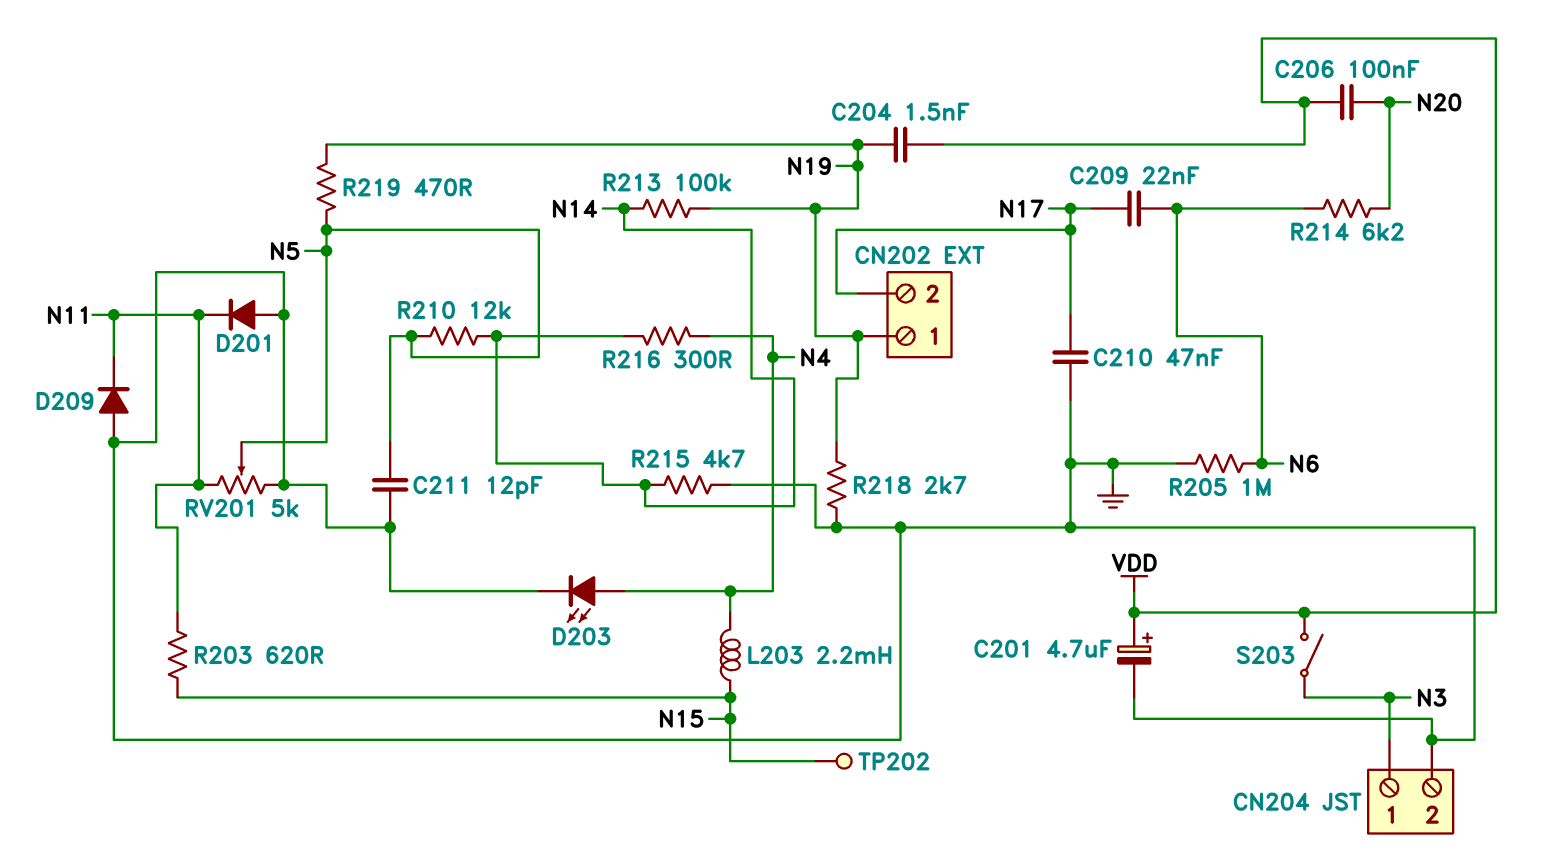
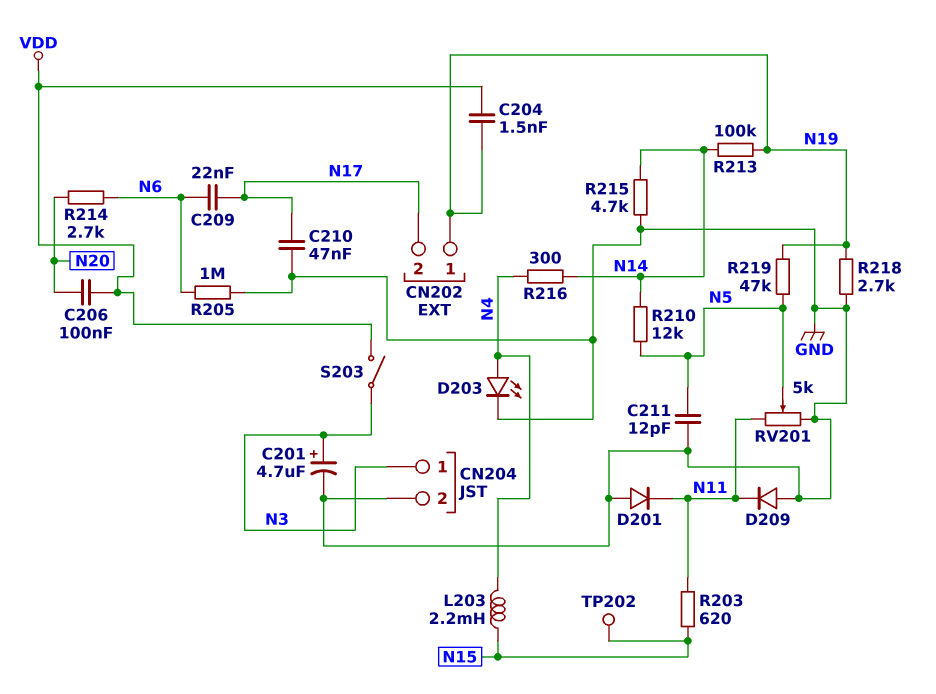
C201: 4.7uF (plus VDD, minus GND) -> 4.7uF (plus N3, minus GND)
R214: 6.2k (N6, N20) -> 2.7k (N6, N20)
R219: 470 (N5, N19) -> 47k (N5, N19)

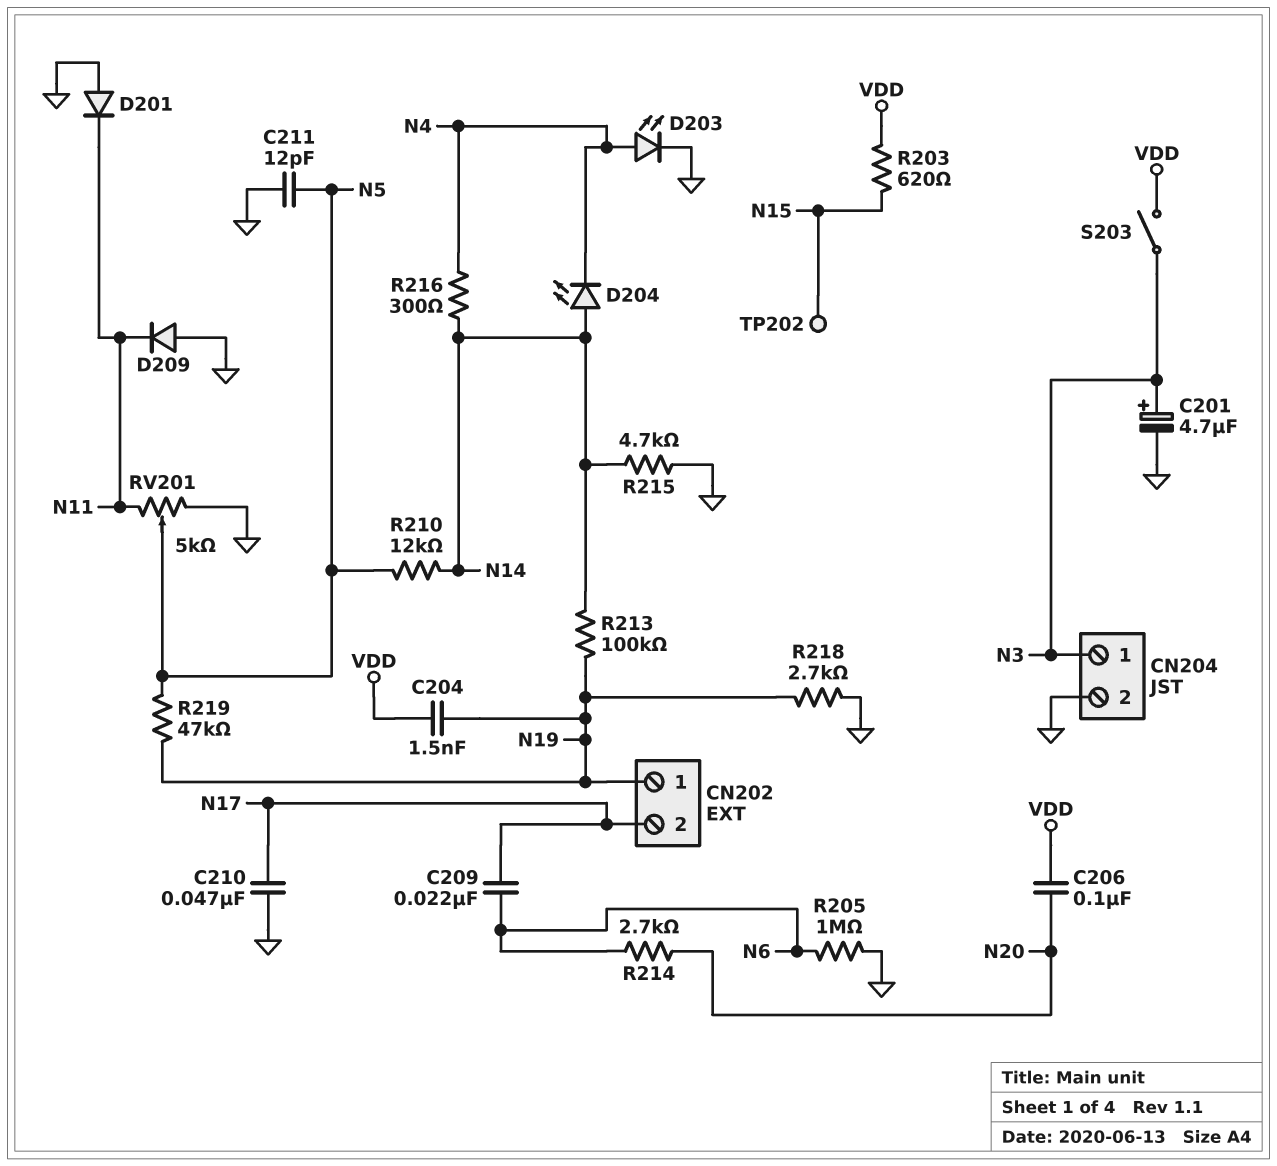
D204: none -> LED (A N14, K N4)
L203: 2.2mH (N4, N15) -> none
R203: 620 (N11, N15) -> 620 (N15, VDD)

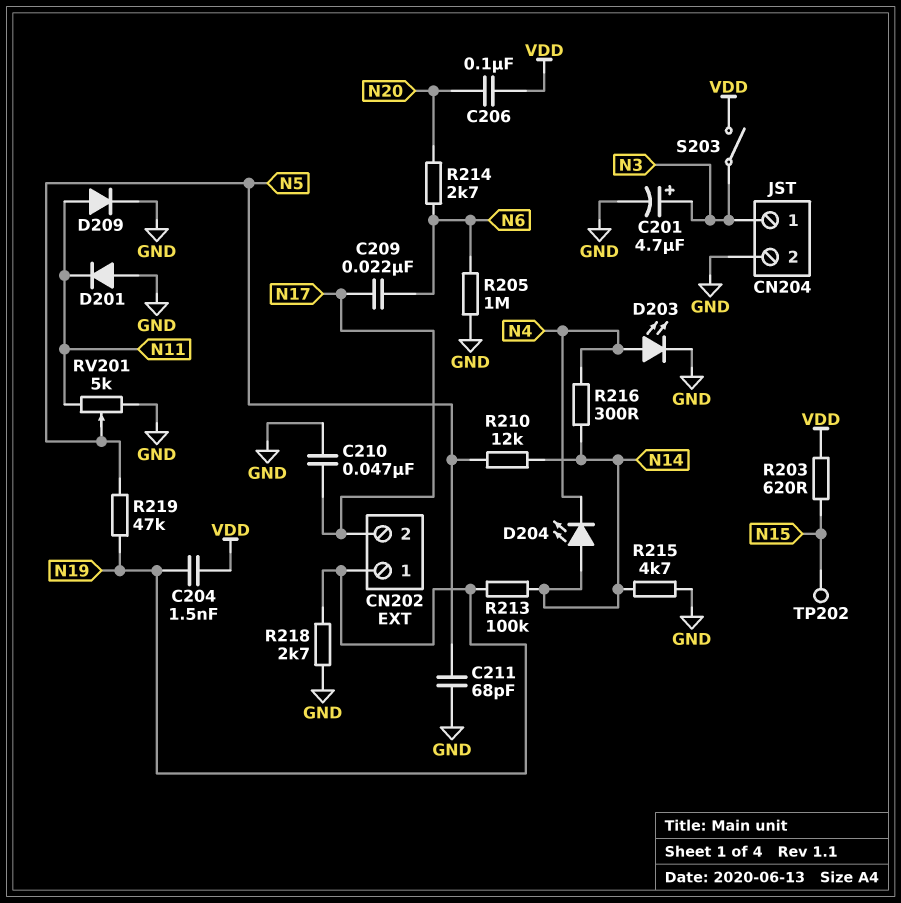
C211: 12pF (GND, N5) -> 68pF (GND, N5)
D209: diode (A GND, K N11) -> diode (A N11, K GND)

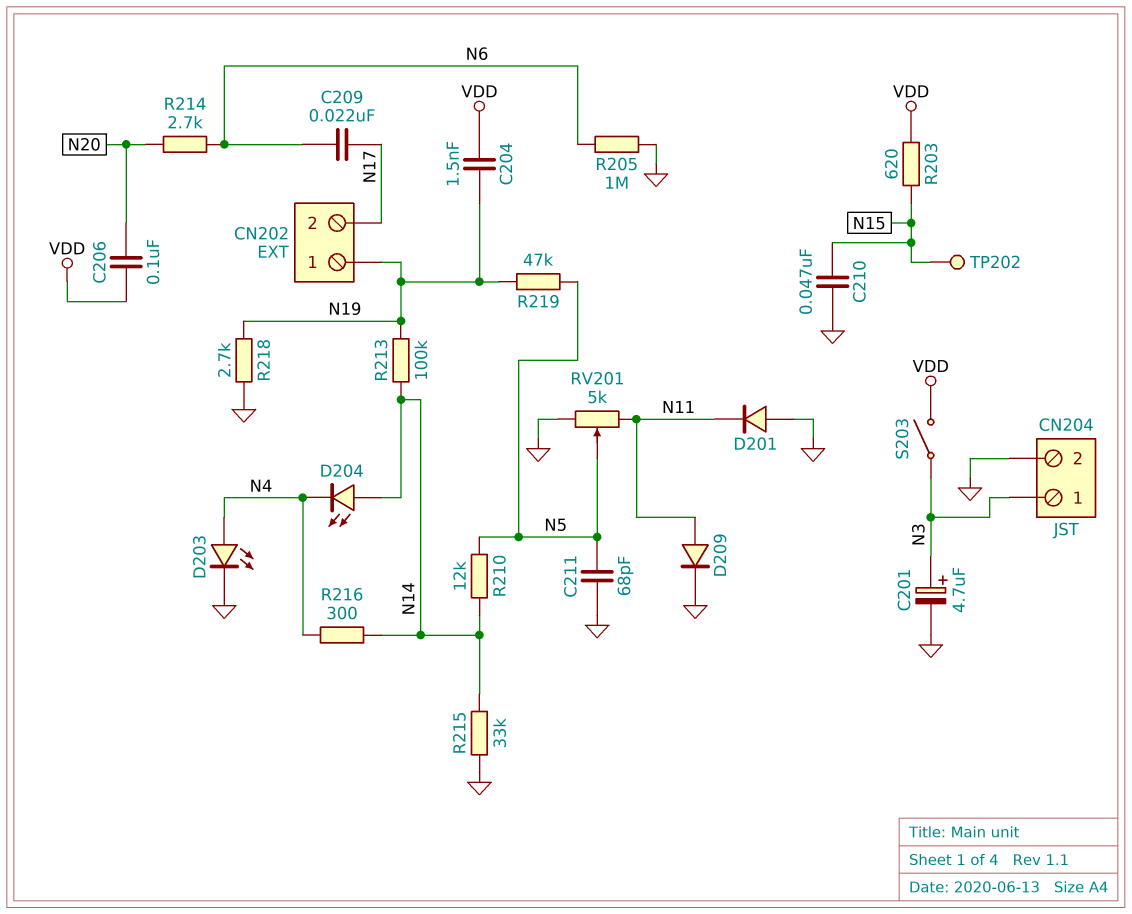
C210: 47nF (GND, N17) -> 47nF (GND, N15)
R215: 4.7k (GND, N14) -> 33k (GND, N14)

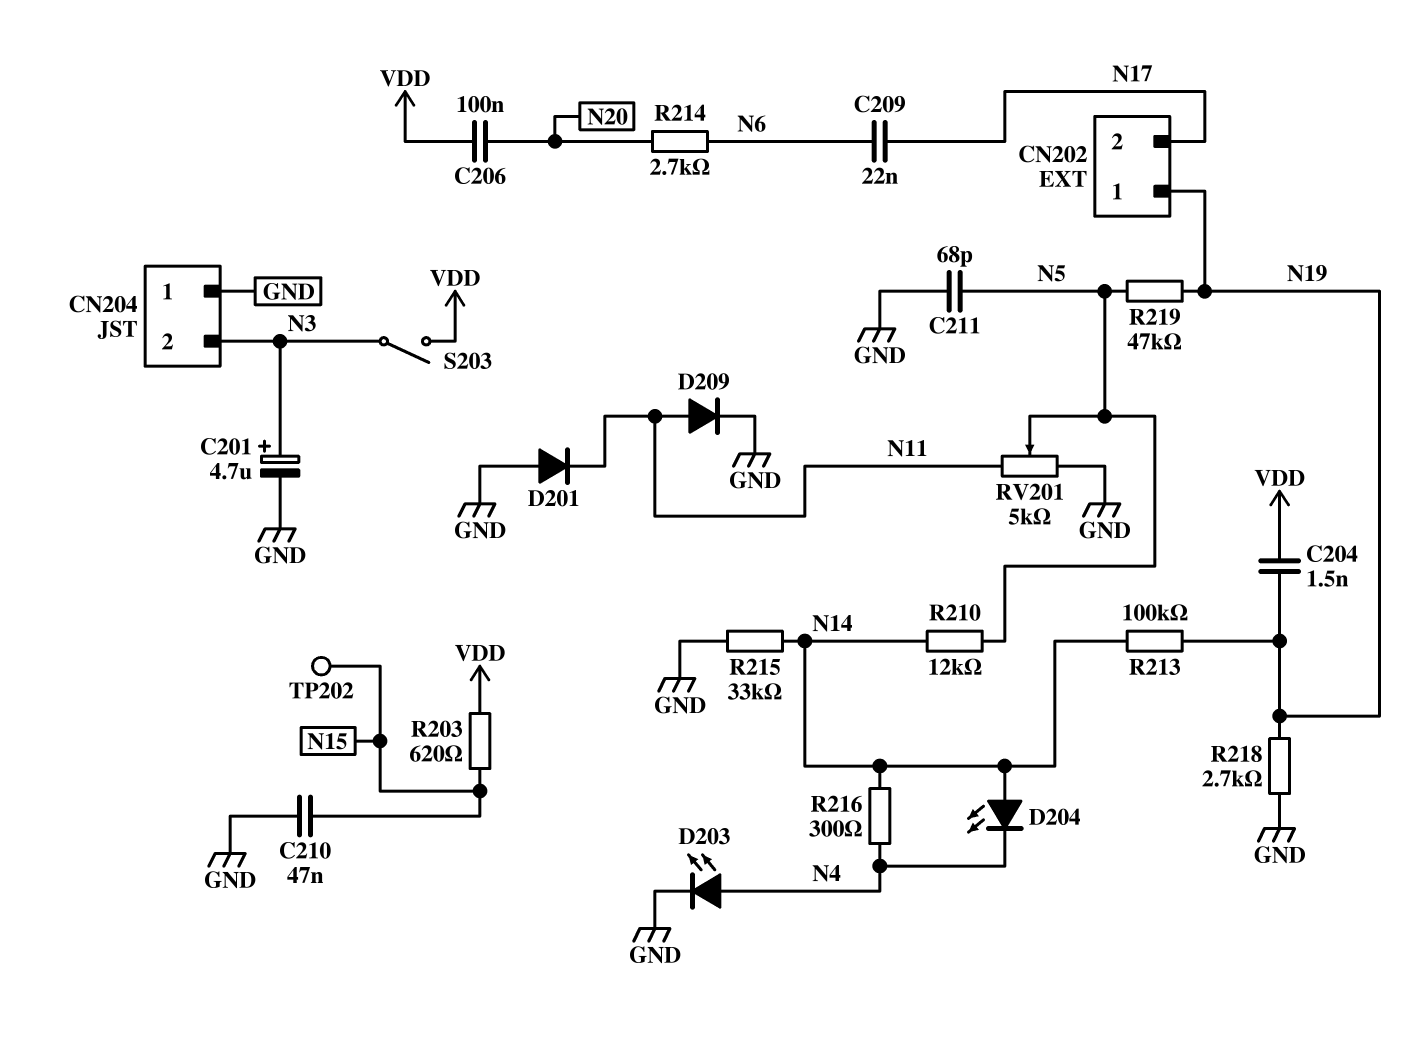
CN204 pin 1: N3 -> GND
CN204 pin 2: GND -> N3
R205: 1M (GND, N6) -> none

